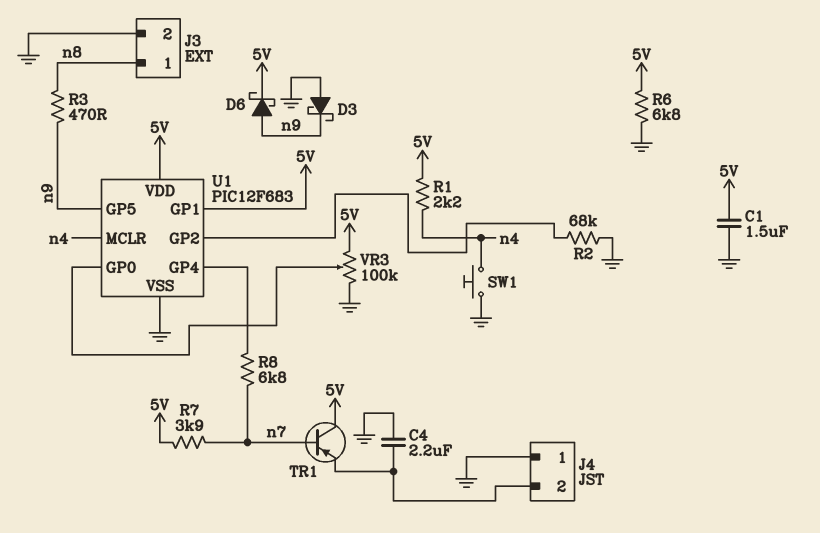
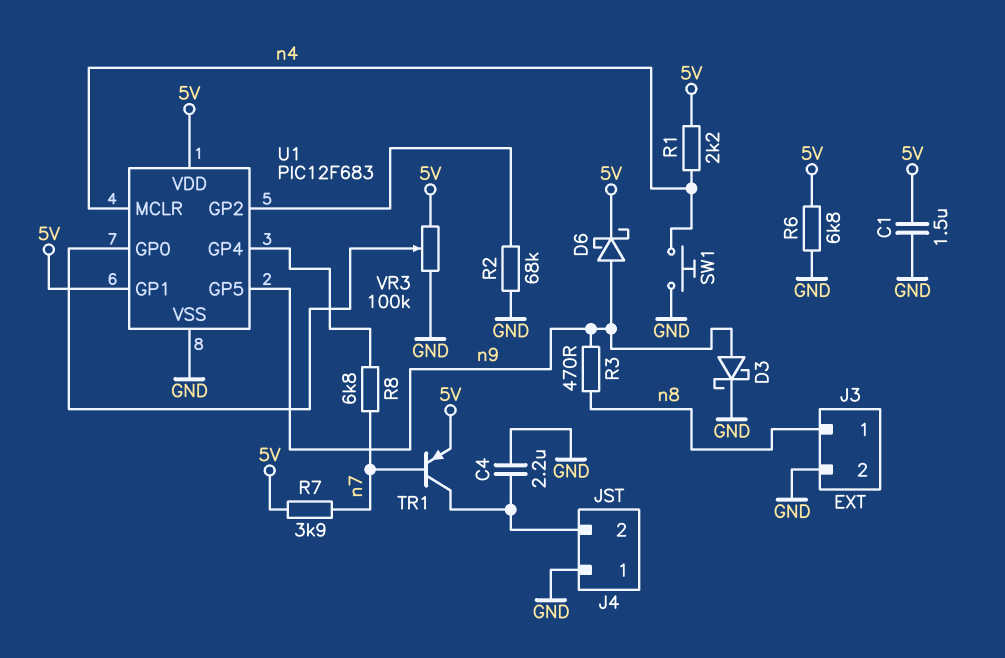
D3: schottky (A GND, K n9) -> schottky (A n9, K GND)
TR1: PNP (B n7, C 5V, E J4/2) -> PNP (B n7, C J4/2, E 5V)

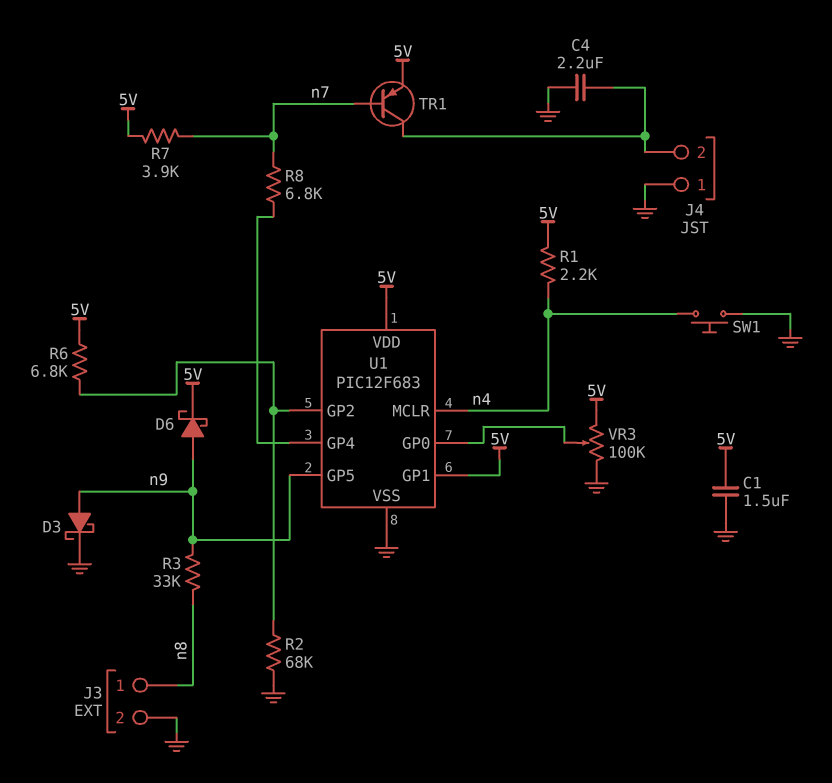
R3: 470 (n8, n9) -> 33k (n8, n9)
R6: 6.8k (5V, GND) -> 6.8k (5V, U1/GP2)

